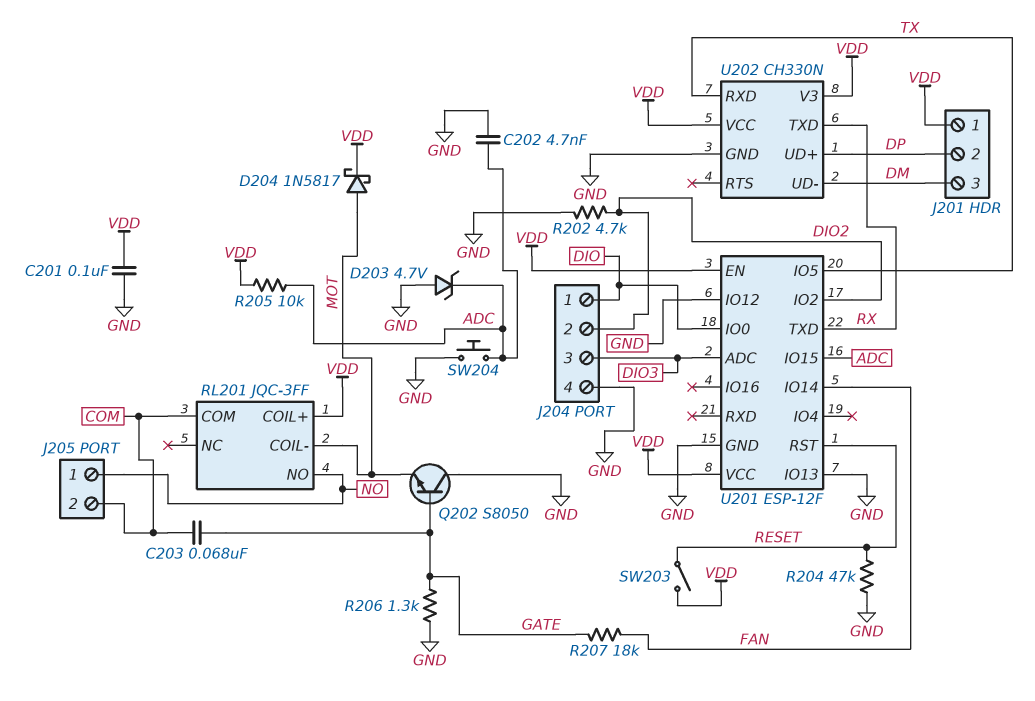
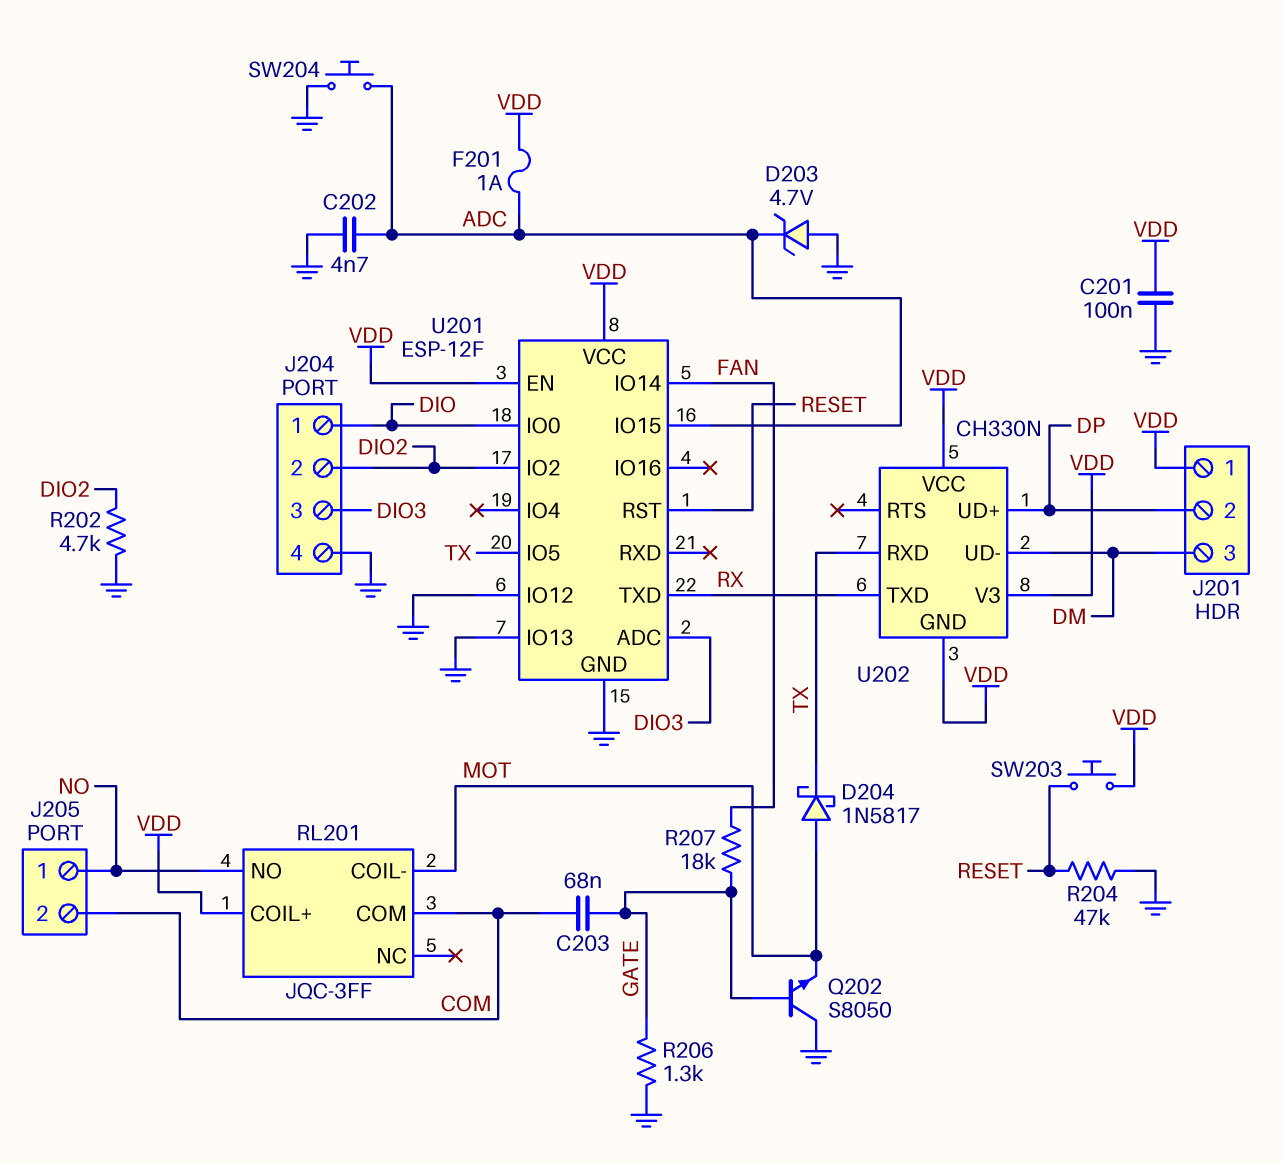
D204: schottky 1N5817 (A MOT, K VDD) -> schottky 1N5817 (A MOT, K TX)
F201: none -> 1A (ADC, VDD)
R205: 10k (ADC, VDD) -> none
SW203: switch (RESET, VDD) -> button (RESET, VDD)
U202 pin GND: GND -> VDD

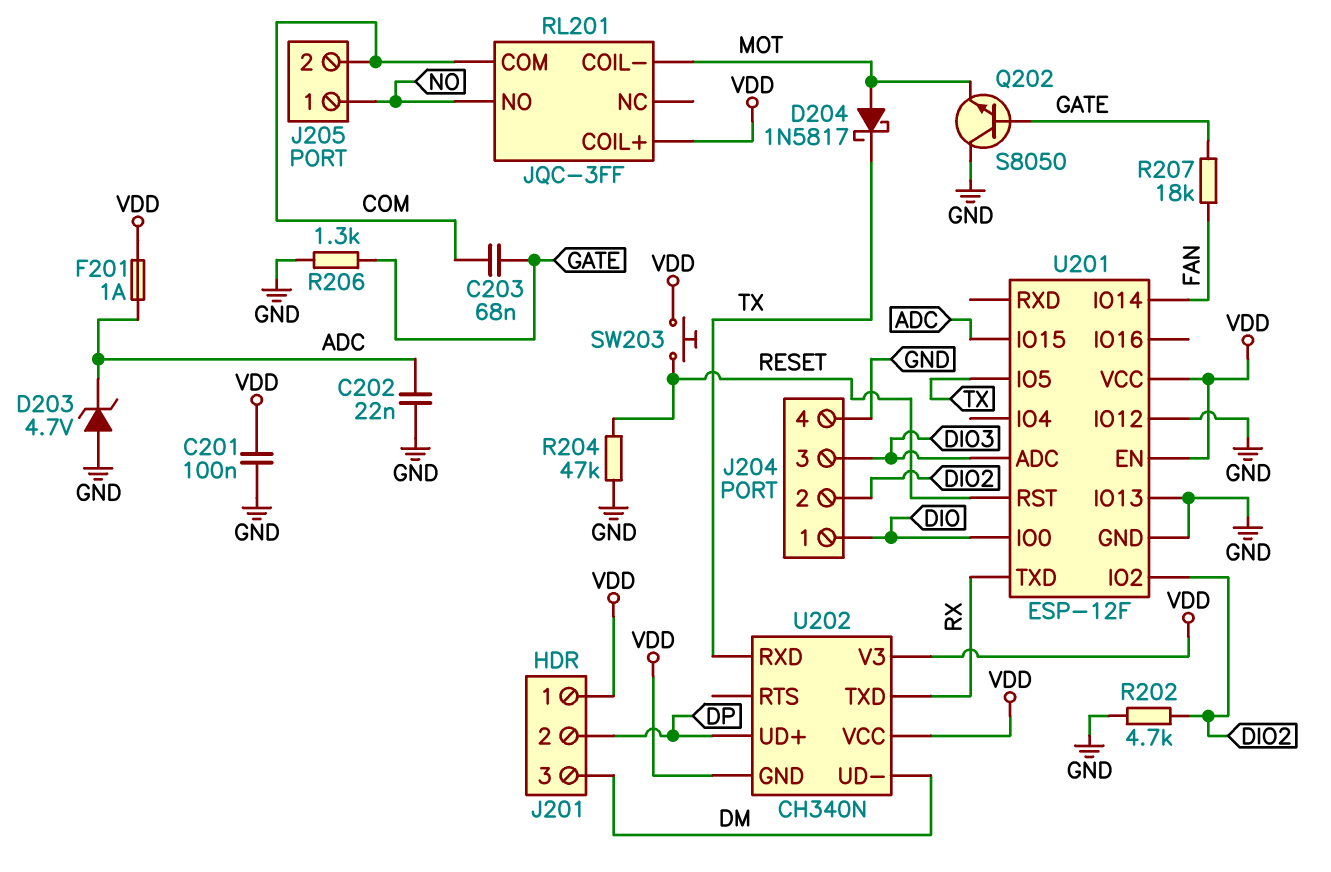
C202: 4.7nF (ADC, GND) -> 22nF (ADC, GND)
SW204: button (ADC, GND) -> none
U202: CH330N -> CH340N

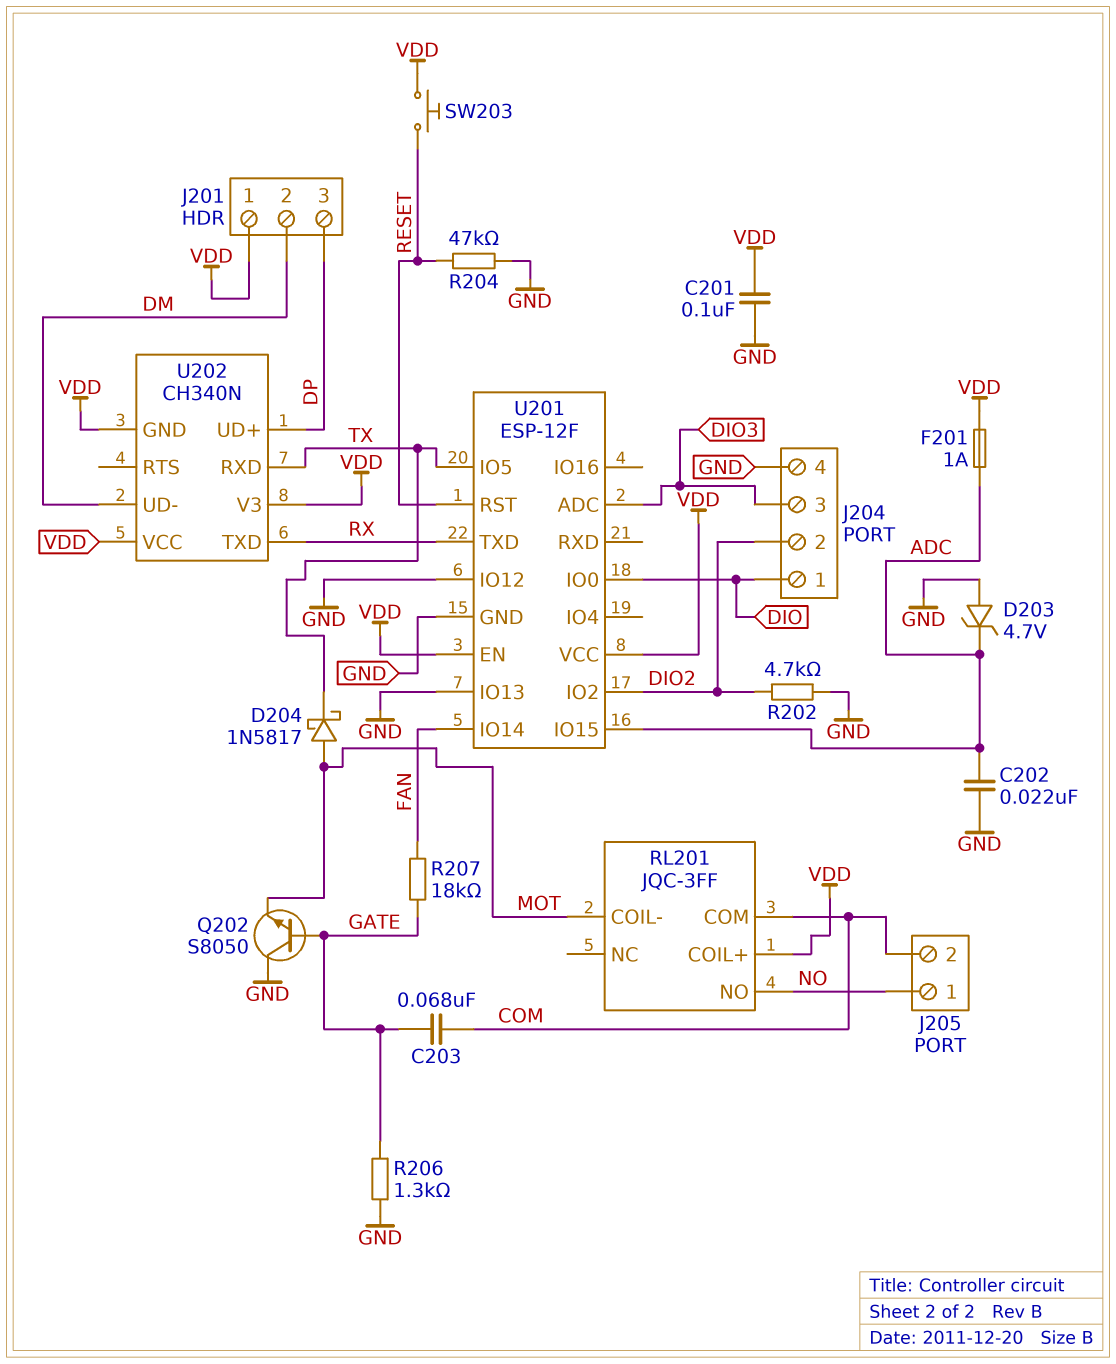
J201 pin 2: DP -> DM
J201 pin 3: DM -> DP

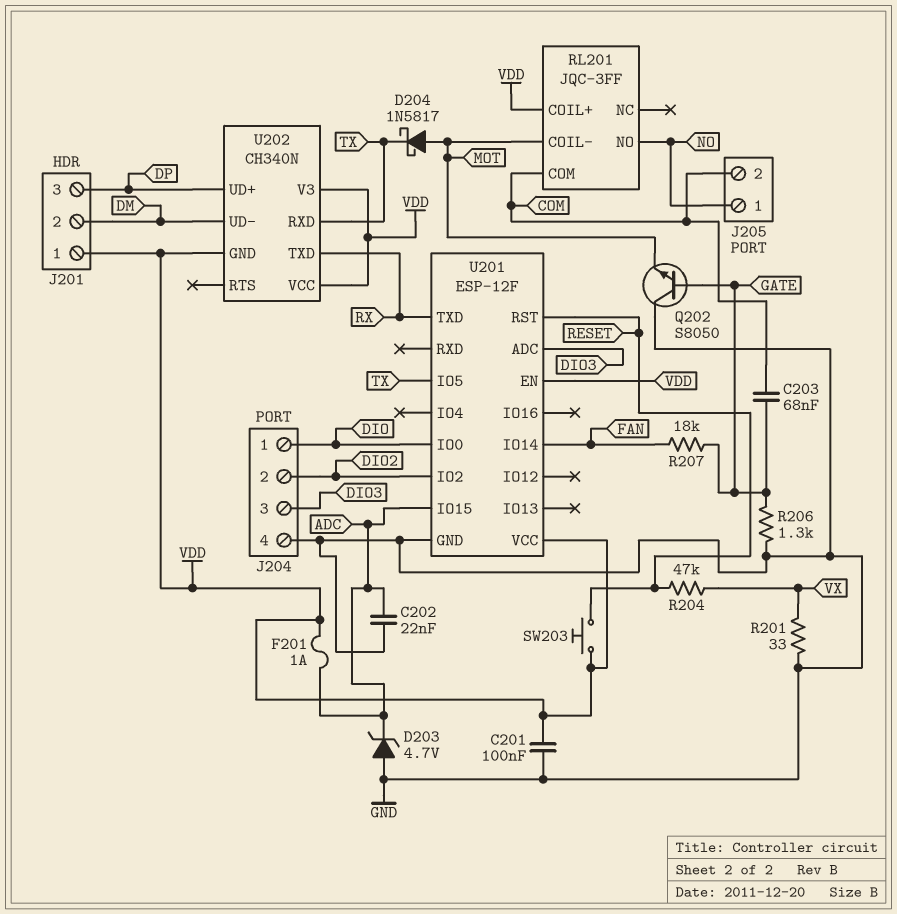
R201: none -> 33 (GND, VX)
R202: 4.7k (DIO2, GND) -> none
R204: 47k (GND, RESET) -> 47k (RESET, VX)
U201 pin IO12: GND -> none
U201 pin IO13: GND -> none

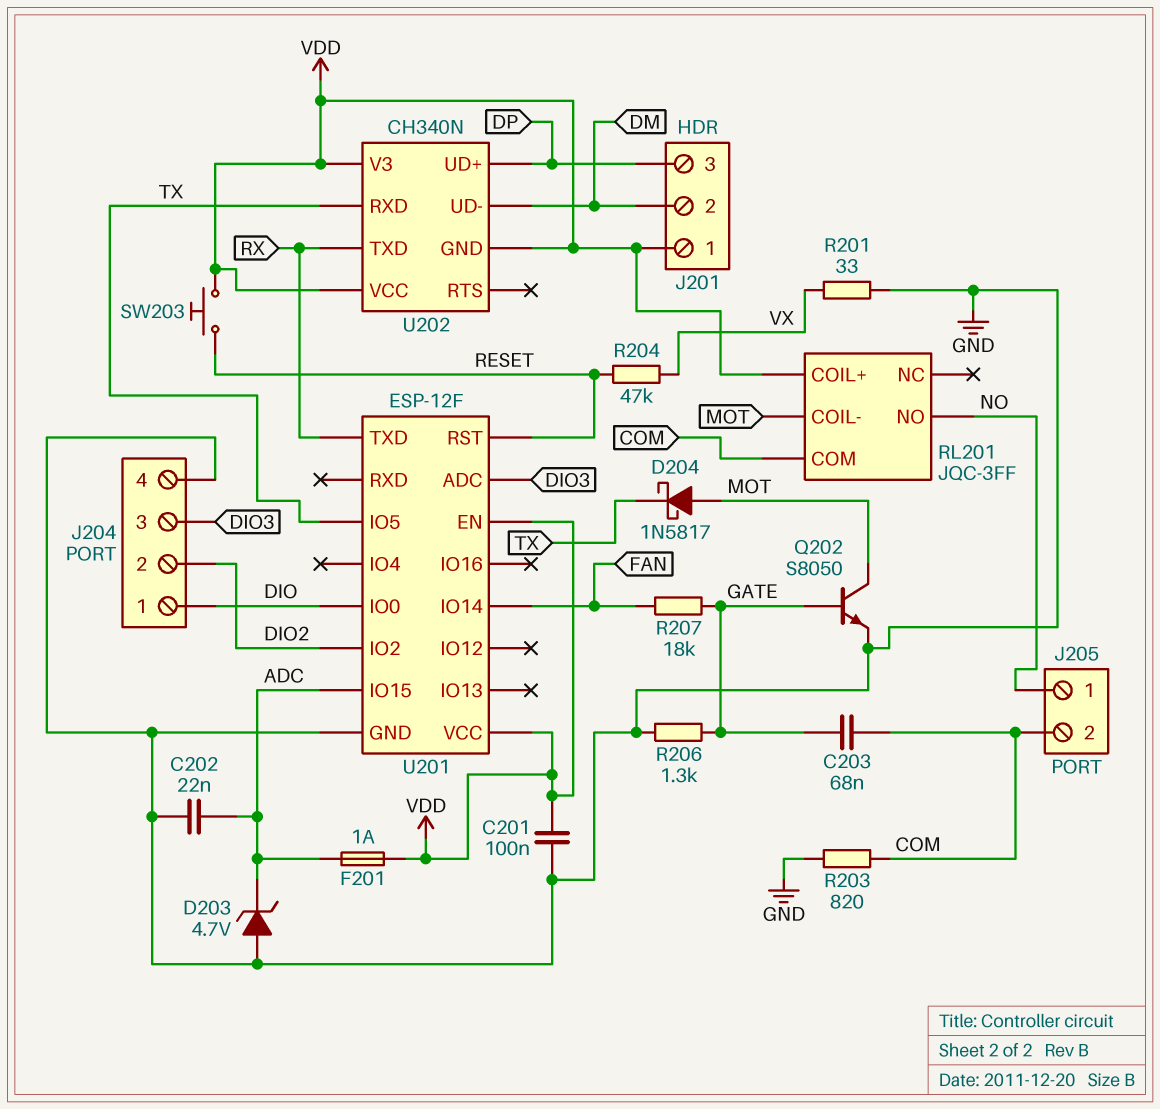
Q202: NPN S8050 (B GATE, C GND, E MOT) -> NPN S8050 (B GATE, C MOT, E GND)
R203: none -> 820 (COM, GND)

